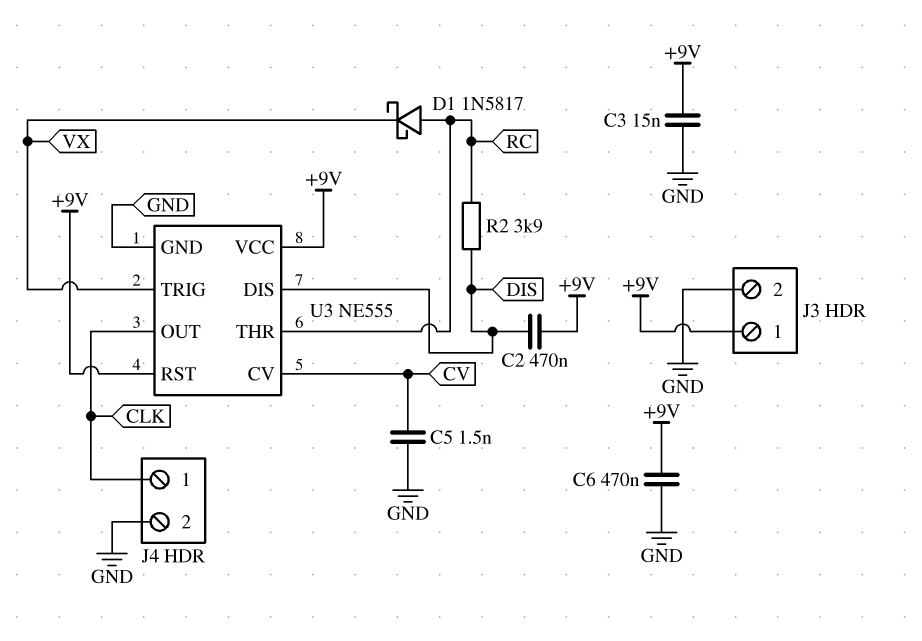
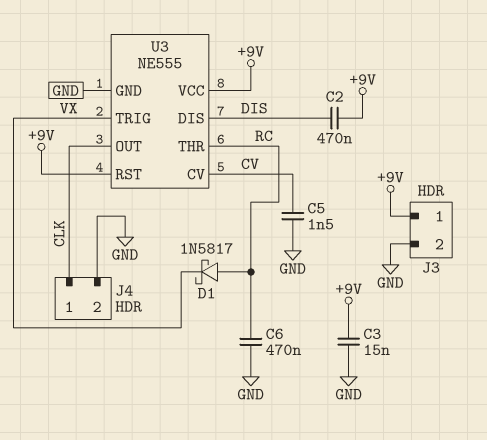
C6: 470nF (+9V, GND) -> 470nF (GND, RC)
R2: 3.9k (DIS, RC) -> none

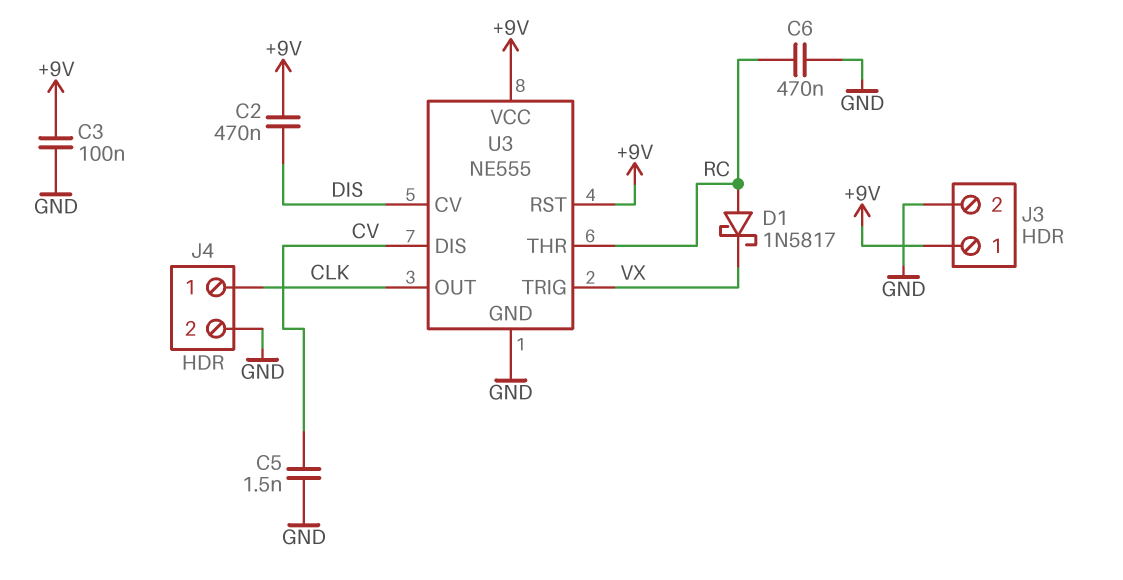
C3: 15nF (+9V, GND) -> 100nF (+9V, GND)
U3 pin CV: CV -> DIS
U3 pin DIS: DIS -> CV

